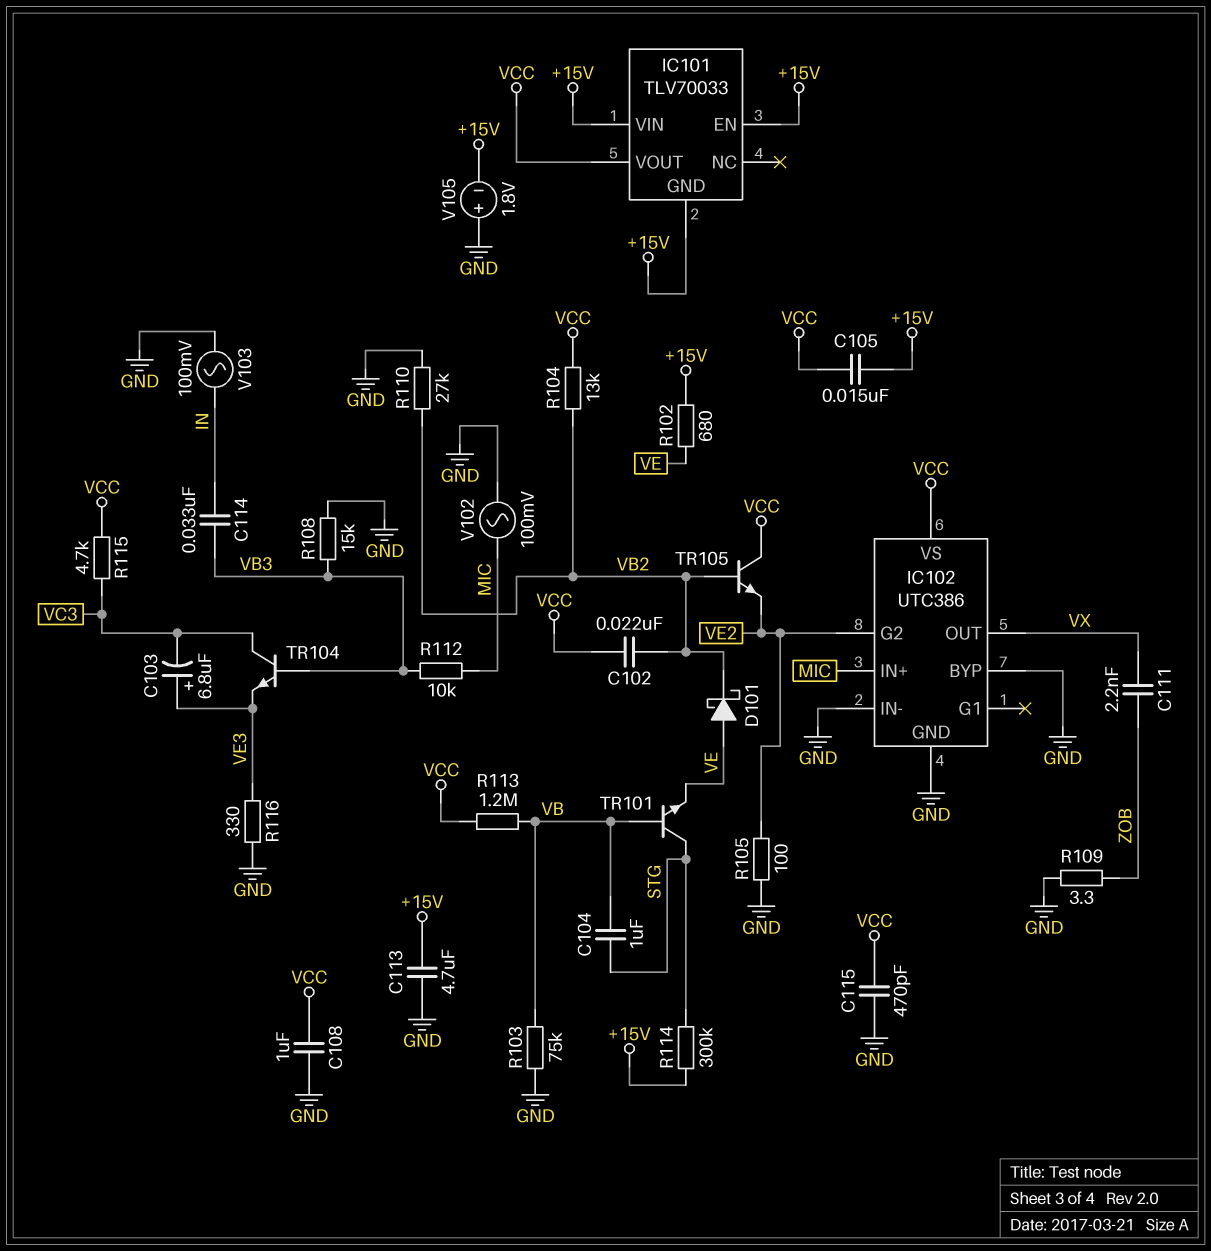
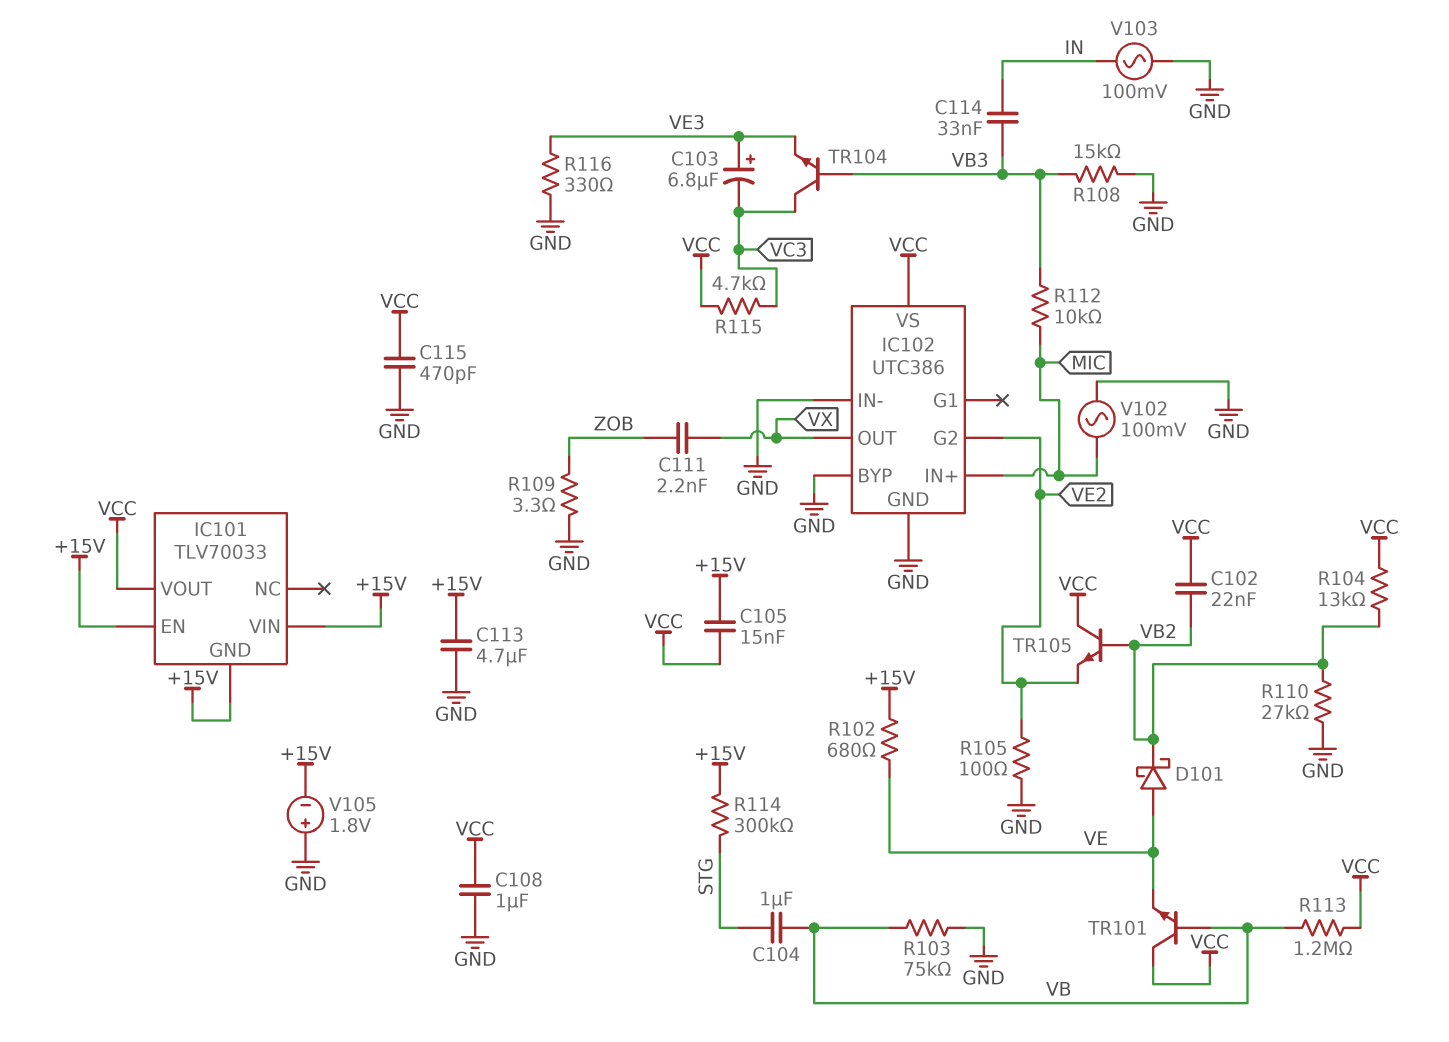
TR101: NPN (B VB, C STG, E VE) -> NPN (B VB, C VCC, E VE)

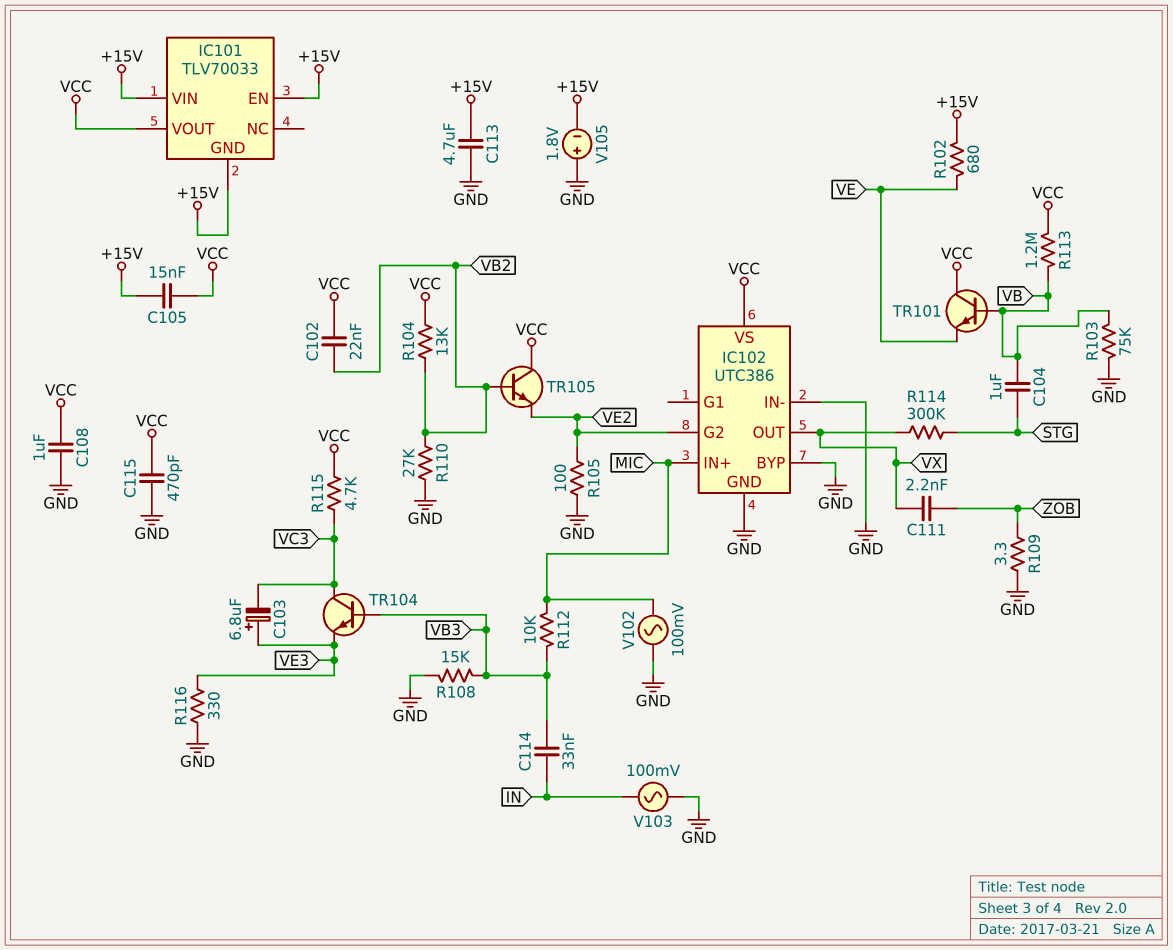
D101: schottky (A VE, K VB2) -> none
R114: 300k (+15V, STG) -> 300k (STG, VX)

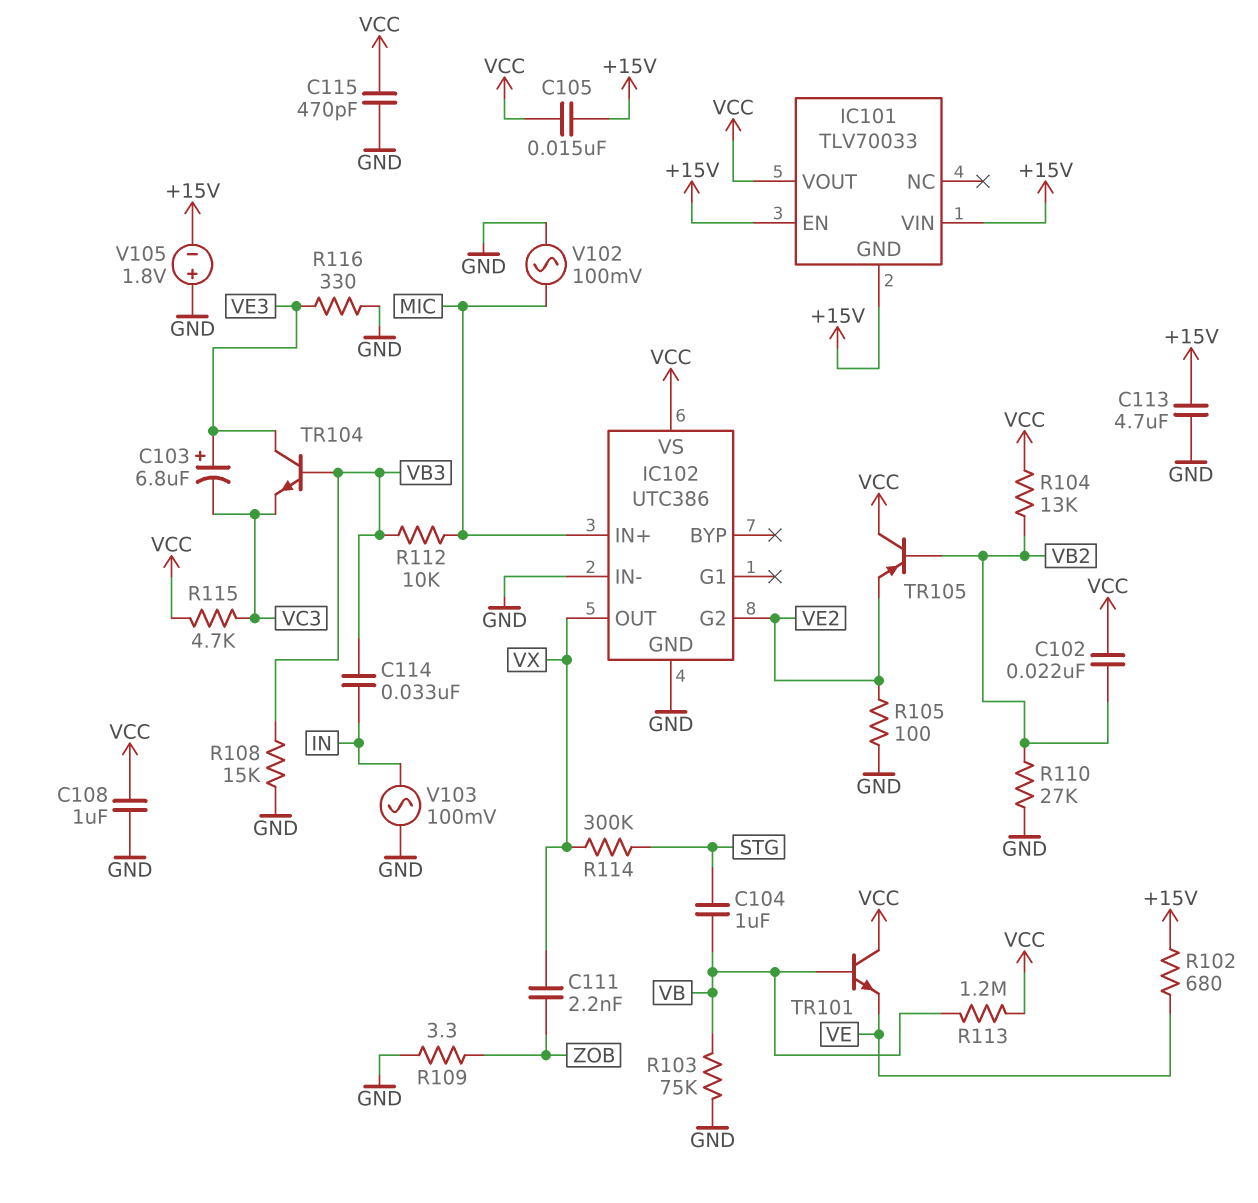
IC102 pin BYP: GND -> none
TR104: NPN (B VB3, C VC3, E VE3) -> NPN (B VB3, C VE3, E VC3)
TR105: NPN (B VB2, C VCC, E VE2) -> PNP (B VB2, C VCC, E VE2)

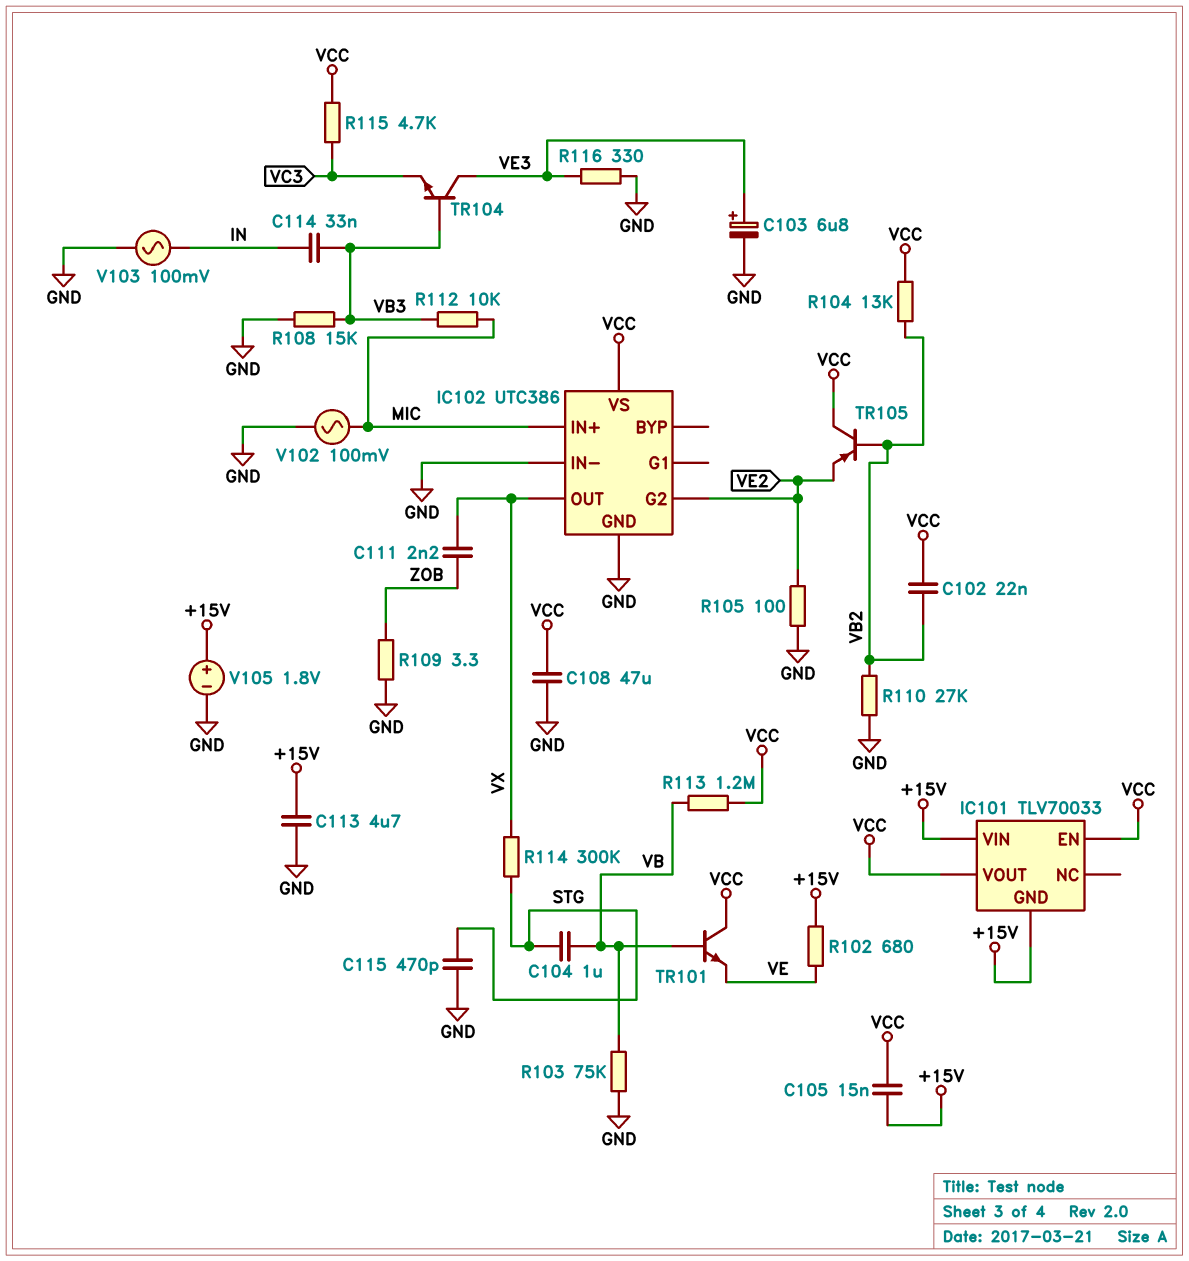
C103: 6.8uF (plus VE3, minus VC3) -> 6.8uF (plus VE3, minus GND)
C108: 1uF (GND, VCC) -> 47uF (GND, VCC)
C115: 470pF (GND, VCC) -> 470pF (GND, STG)
IC101 pin EN: +15V -> VCC
V105: 1.8V (plus GND, minus +15V) -> 1.8V (plus +15V, minus GND)

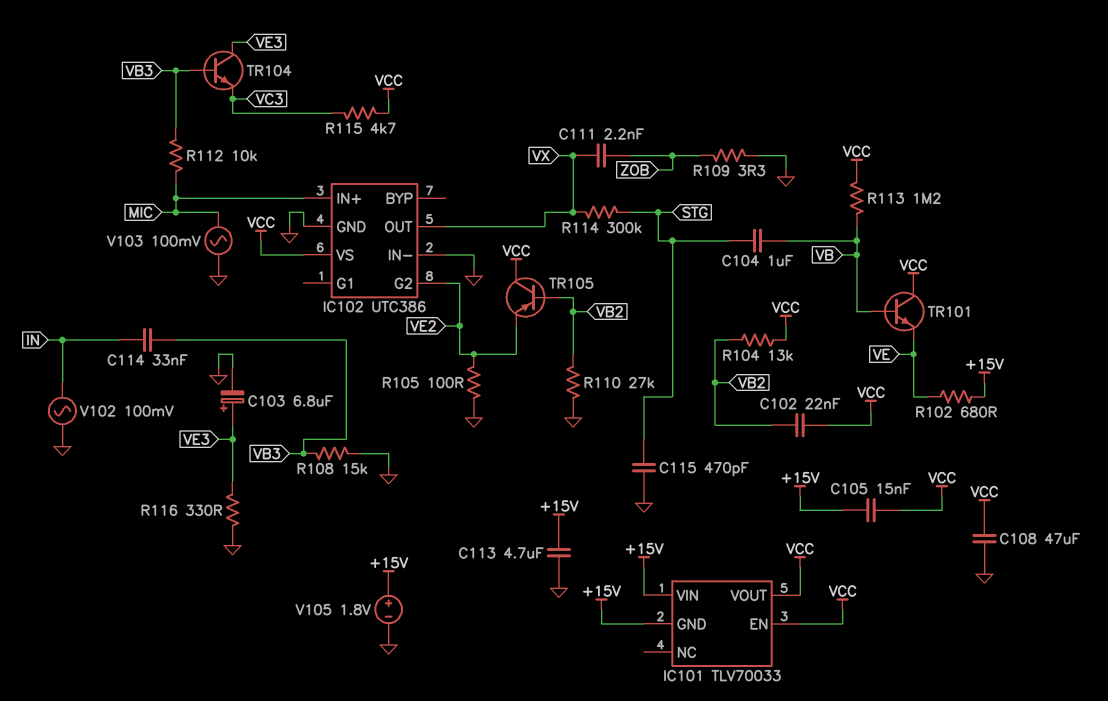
R103: 75k (GND, VB) -> none
V102: AC 100mV (GND, MIC) -> AC 100mV (GND, IN)
V103: AC 100mV (GND, IN) -> AC 100mV (GND, MIC)

